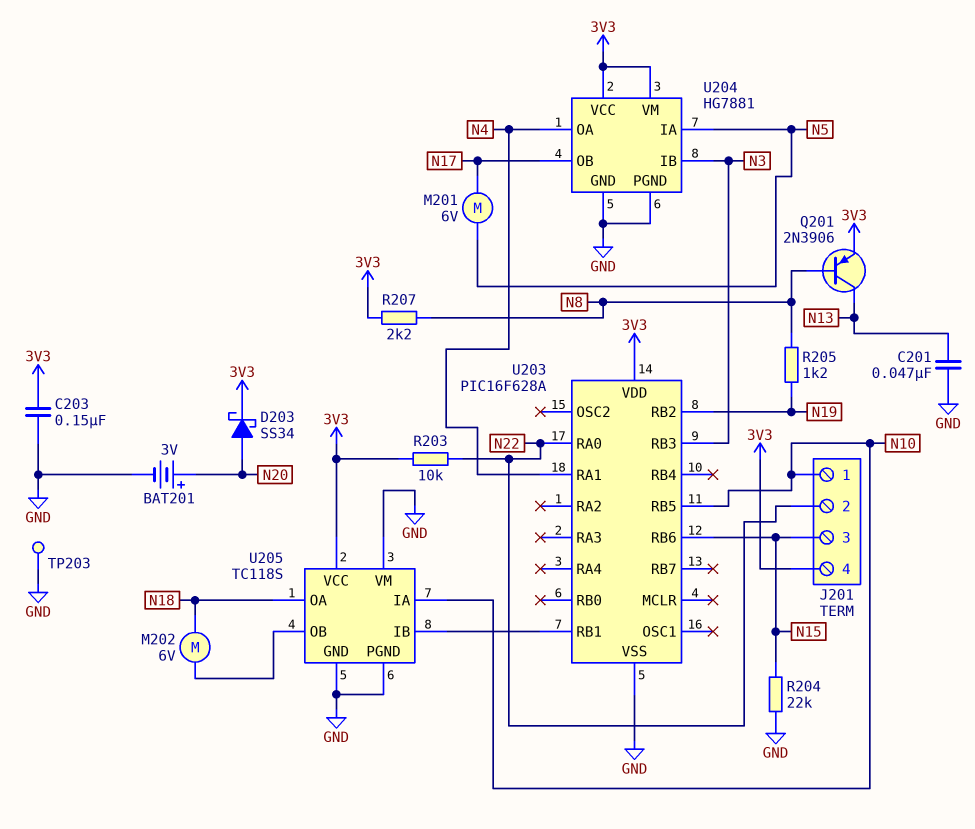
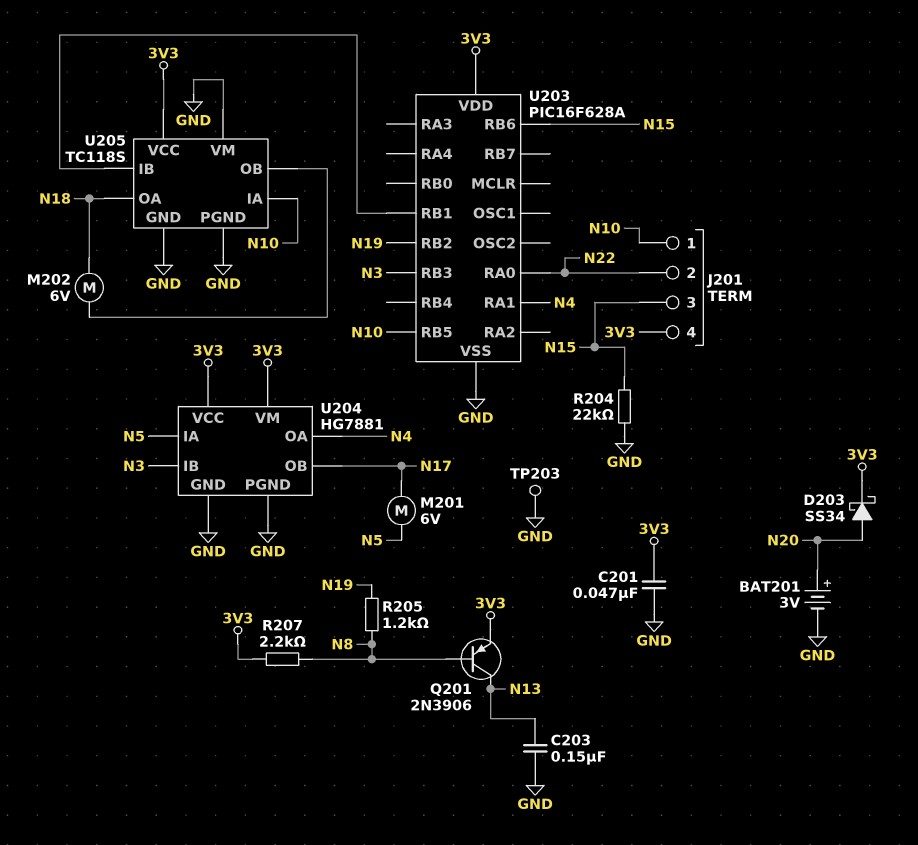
C201: 47nF (GND, N13) -> 47nF (3V3, GND)
C203: 150nF (3V3, GND) -> 150nF (GND, N13)
R203: 10k (3V3, N22) -> none

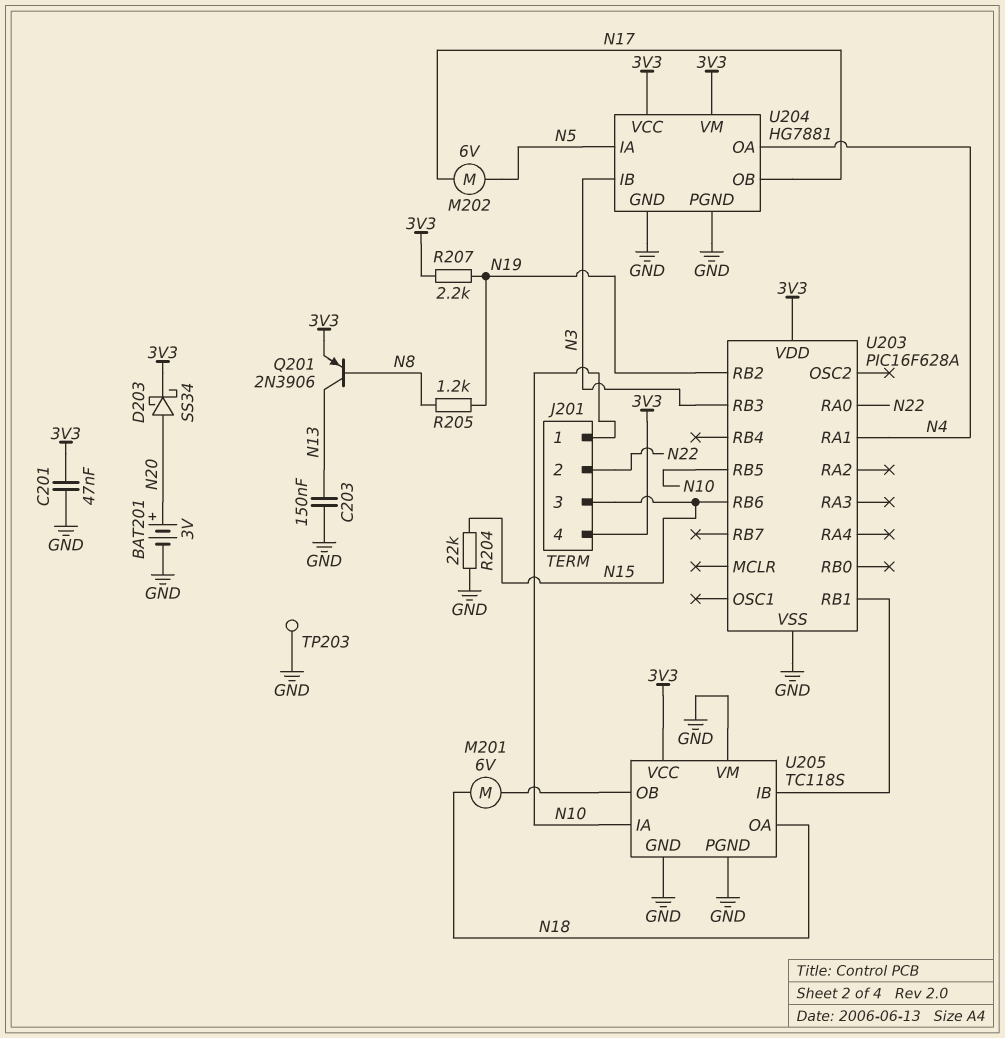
M201: motor 6V (N5, N17) -> motor 6V (N18, U205/OB)
M202: motor 6V (N18, U205/OB) -> motor 6V (N5, N17)
R207: 2.2k (3V3, N8) -> 2.2k (3V3, N19)

